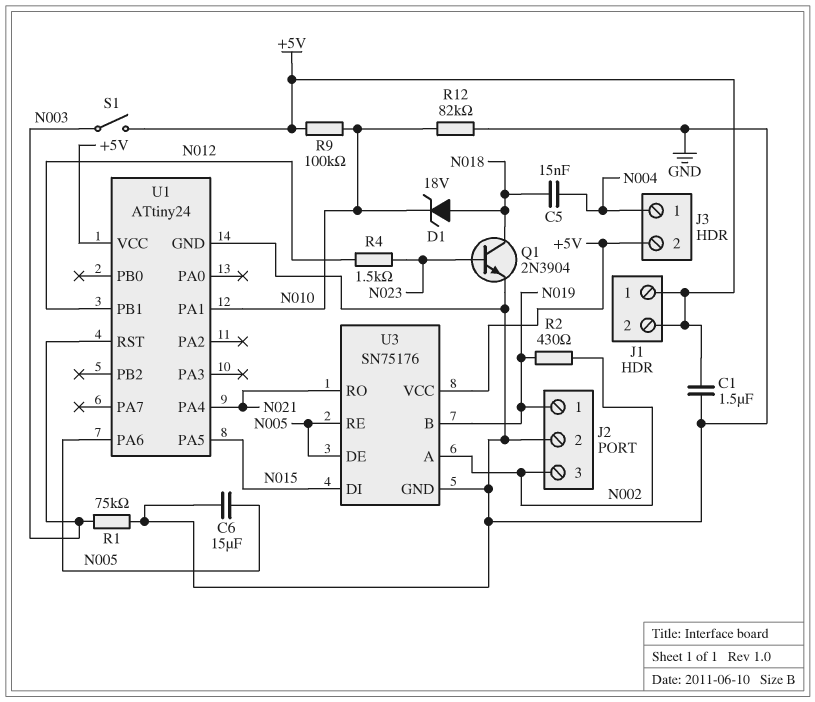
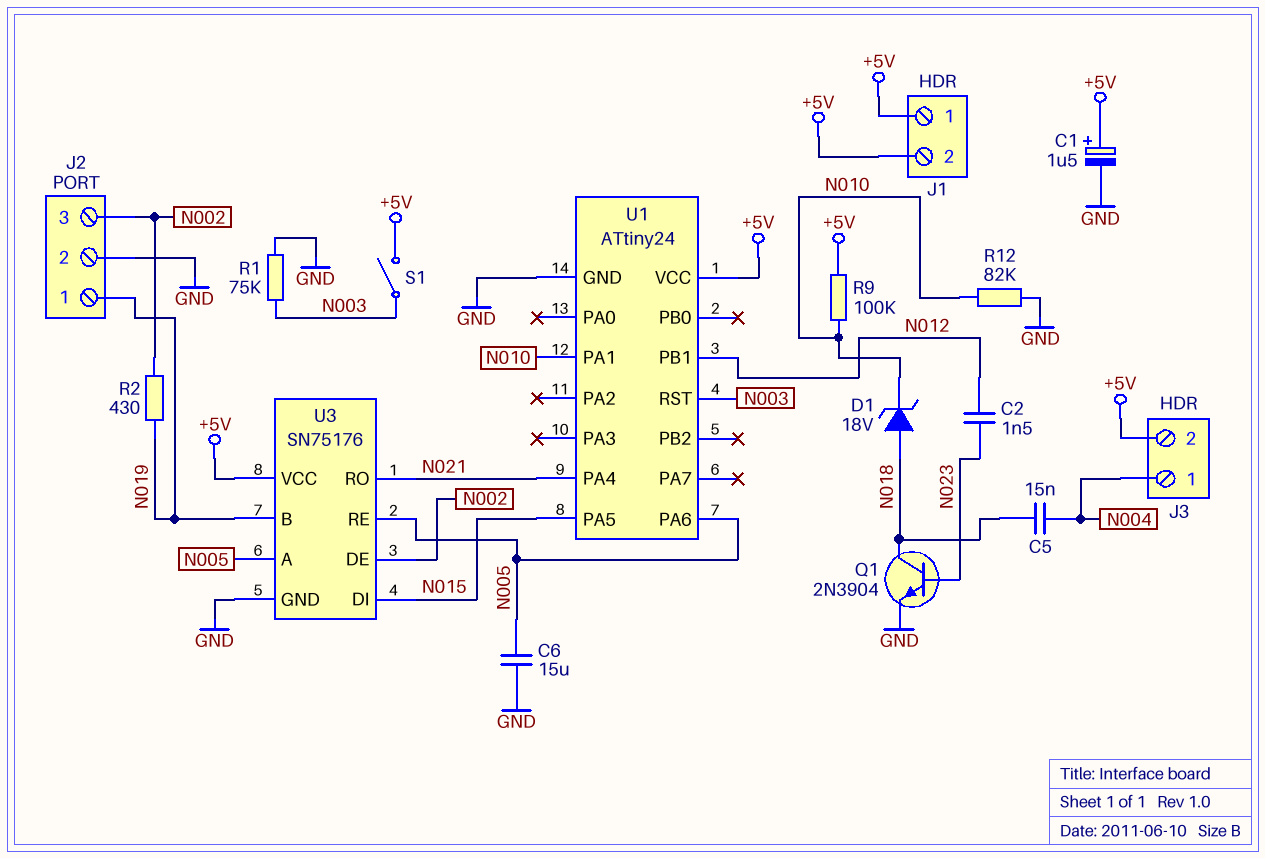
C1: 1.5uF (+5V, GND) -> 1.5uF (plus +5V, minus GND)
C2: none -> 1.5nF (N012, N023)
R4: 1.5k (N012, N023) -> none
U3 pin A: N002 -> N005
U3 pin DE: N005 -> N002

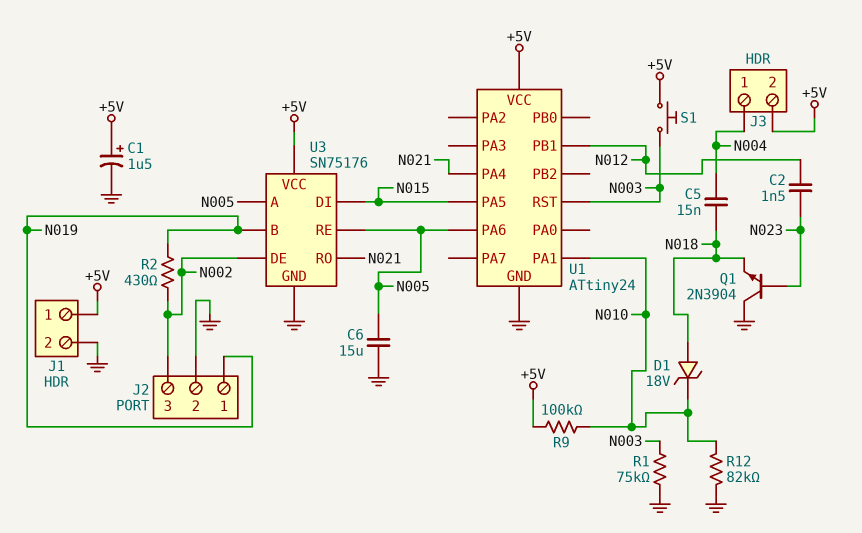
J1 pin 2: +5V -> GND
Q1: NPN 2N3904 (B N023, C N018, E GND) -> NPN 2N3904 (B N023, C GND, E N018)
S1: switch (+5V, N003) -> button (+5V, N003)

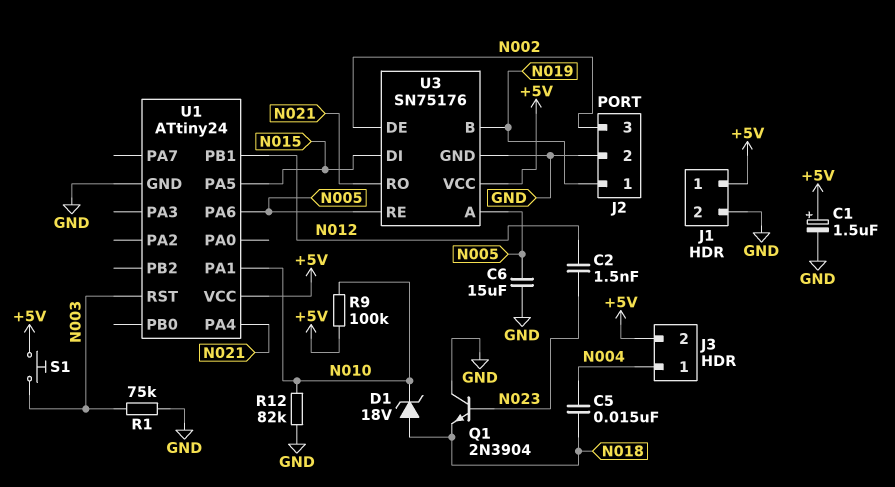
R2: 430 (N002, N019) -> none

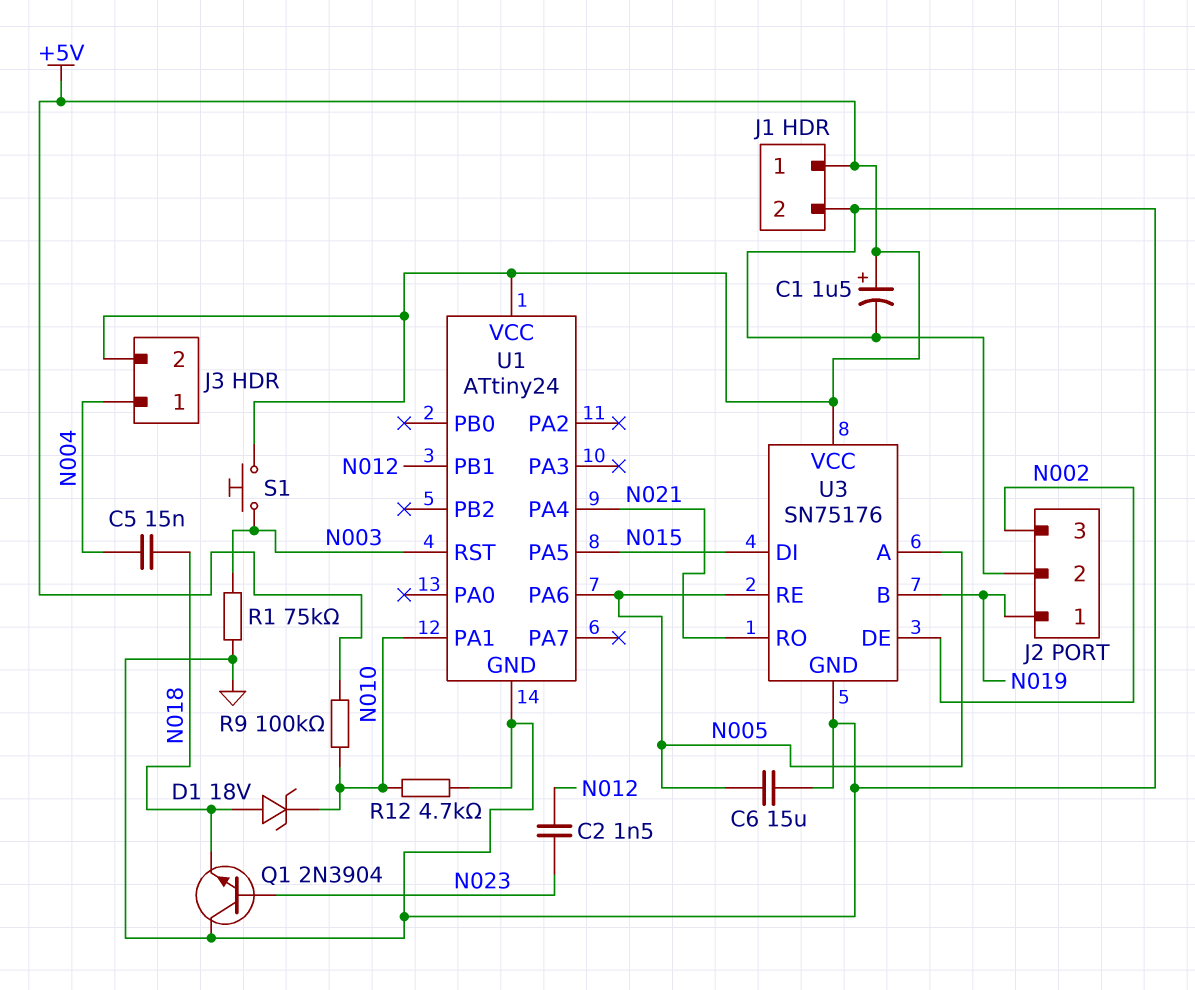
R12: 82k (GND, N010) -> 4.7k (GND, N010)

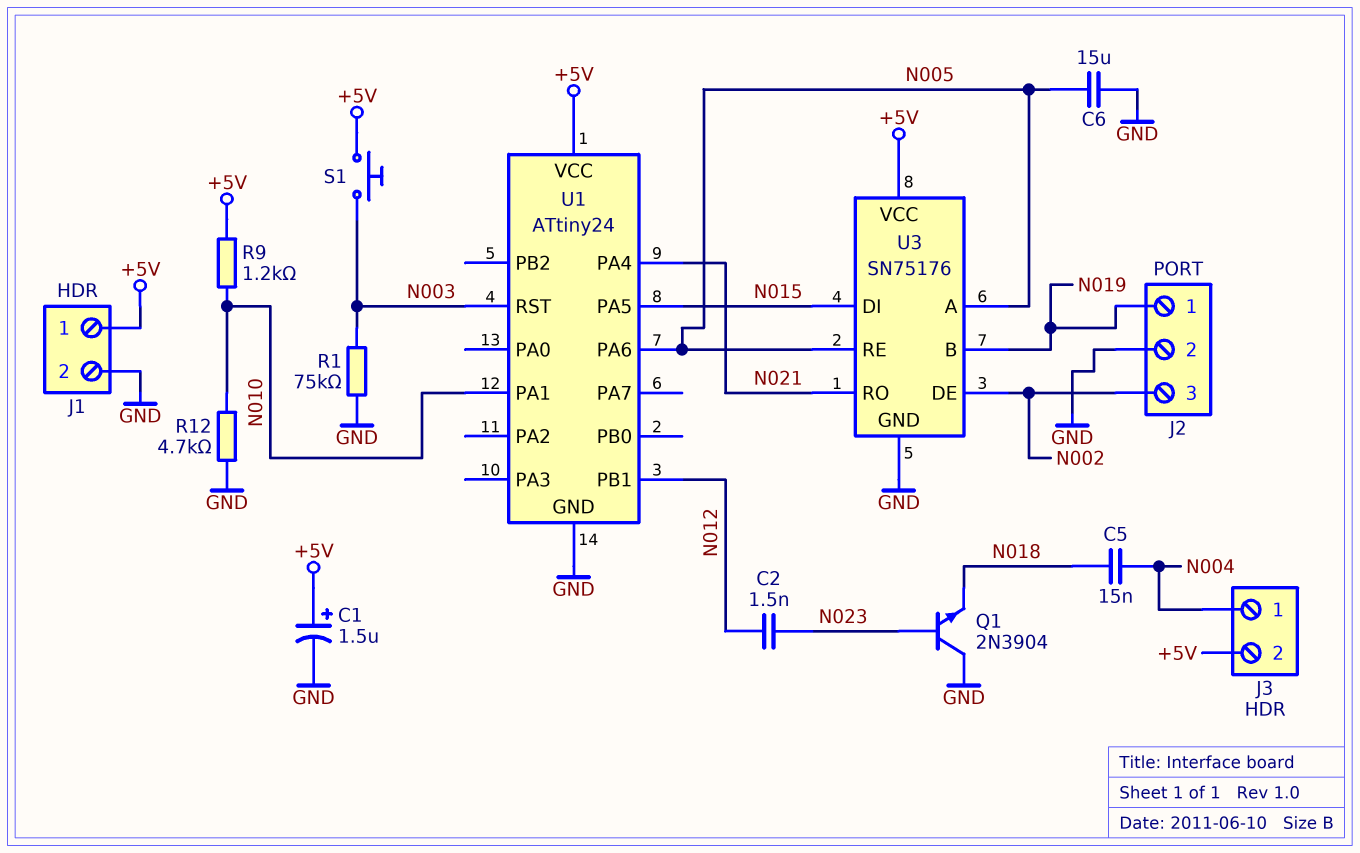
D1: zener 18V (A N018, K N010) -> none
R9: 100k (+5V, N010) -> 1.2k (+5V, N010)

